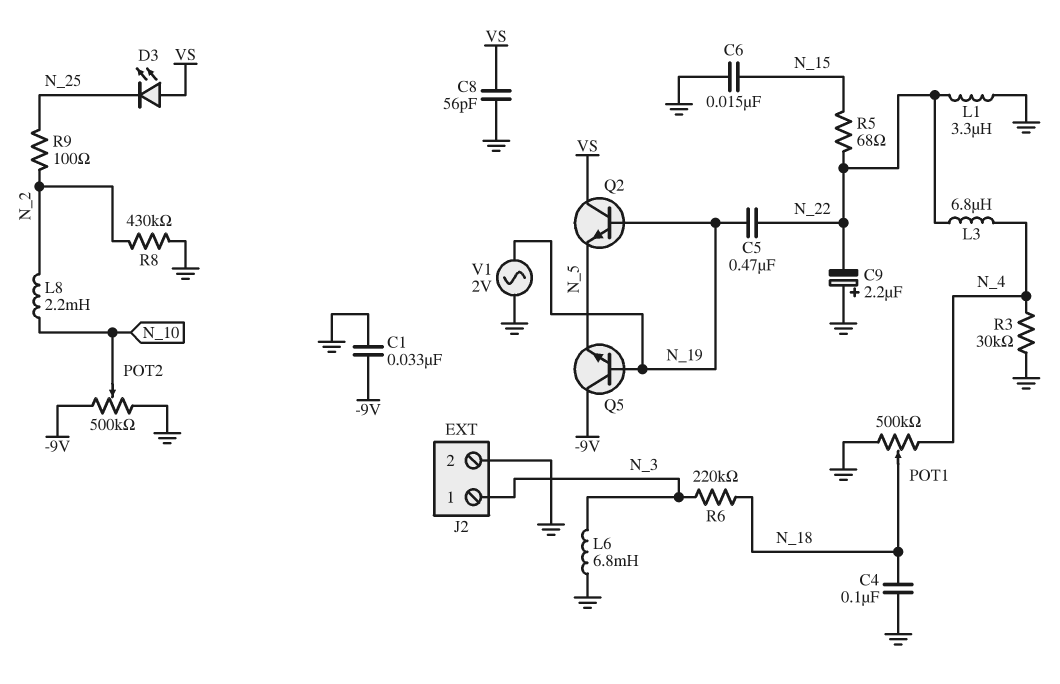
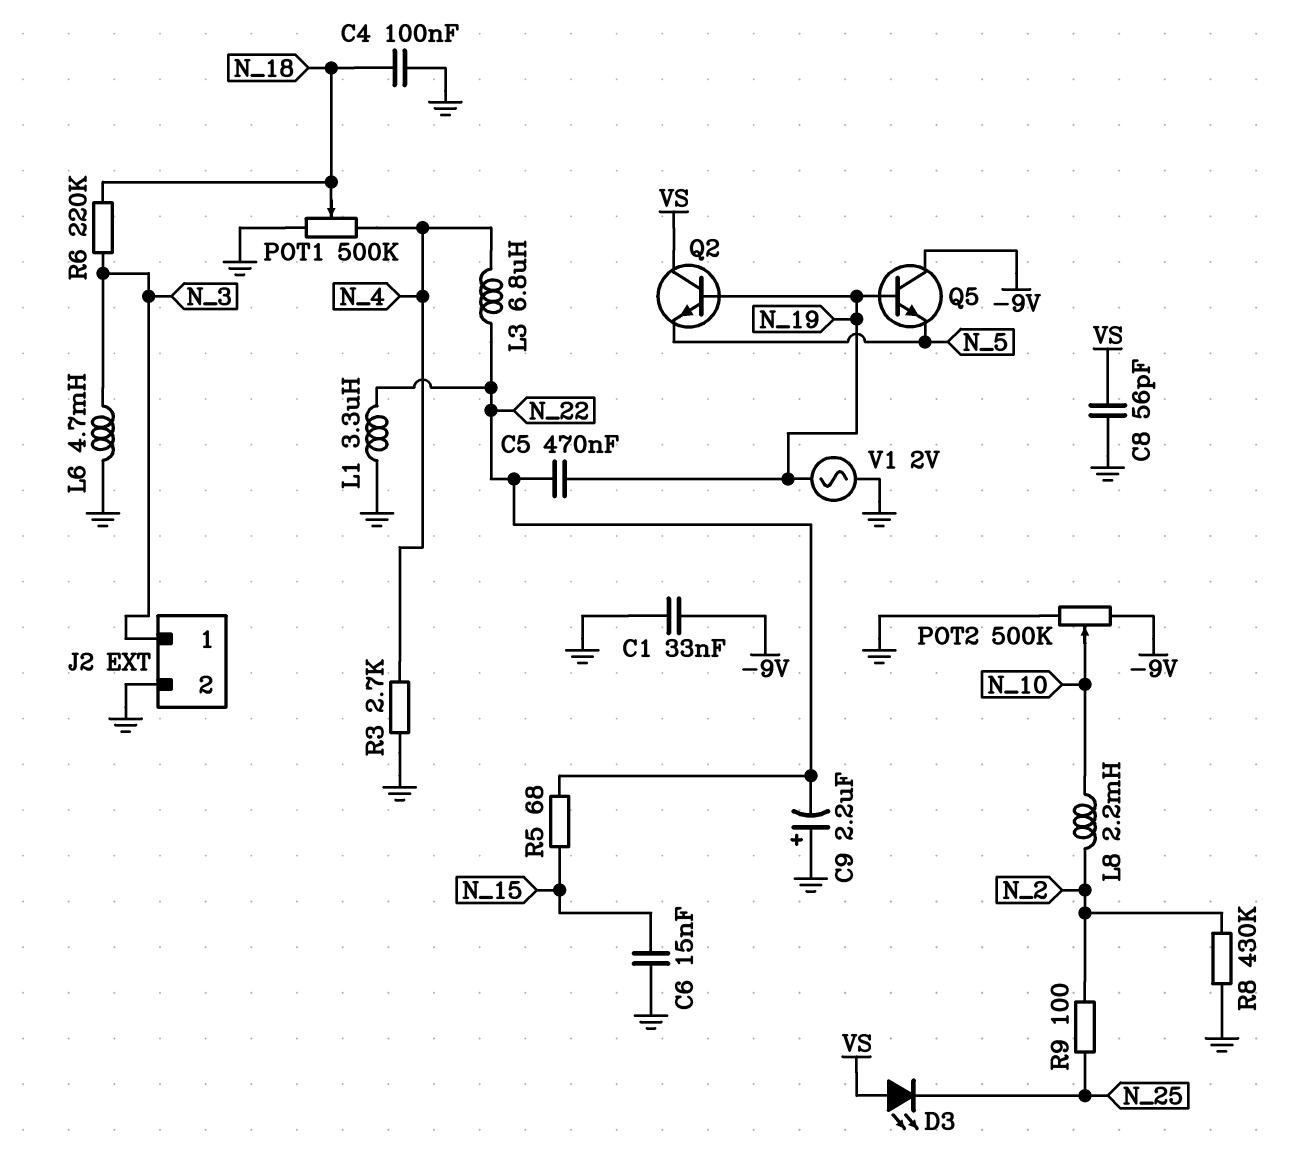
L6: 6.8mH (GND, N_3) -> 4.7mH (GND, N_3)
R3: 30k (GND, N_4) -> 2.7k (GND, N_4)

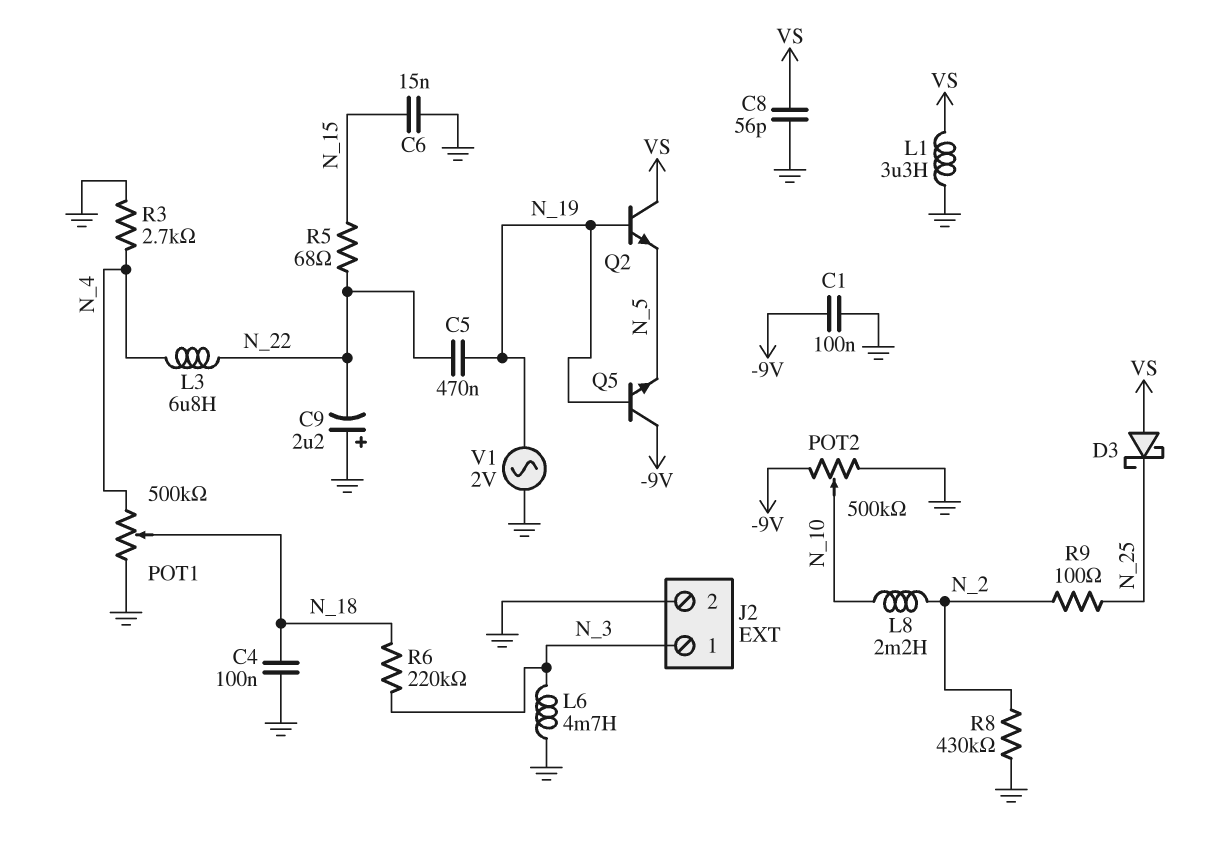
C1: 33nF (-9V, GND) -> 100nF (-9V, GND)
D3: LED (A VS, K N_25) -> schottky (A VS, K N_25)
L1: 3.3uH (GND, N_22) -> 3.3uH (GND, VS)

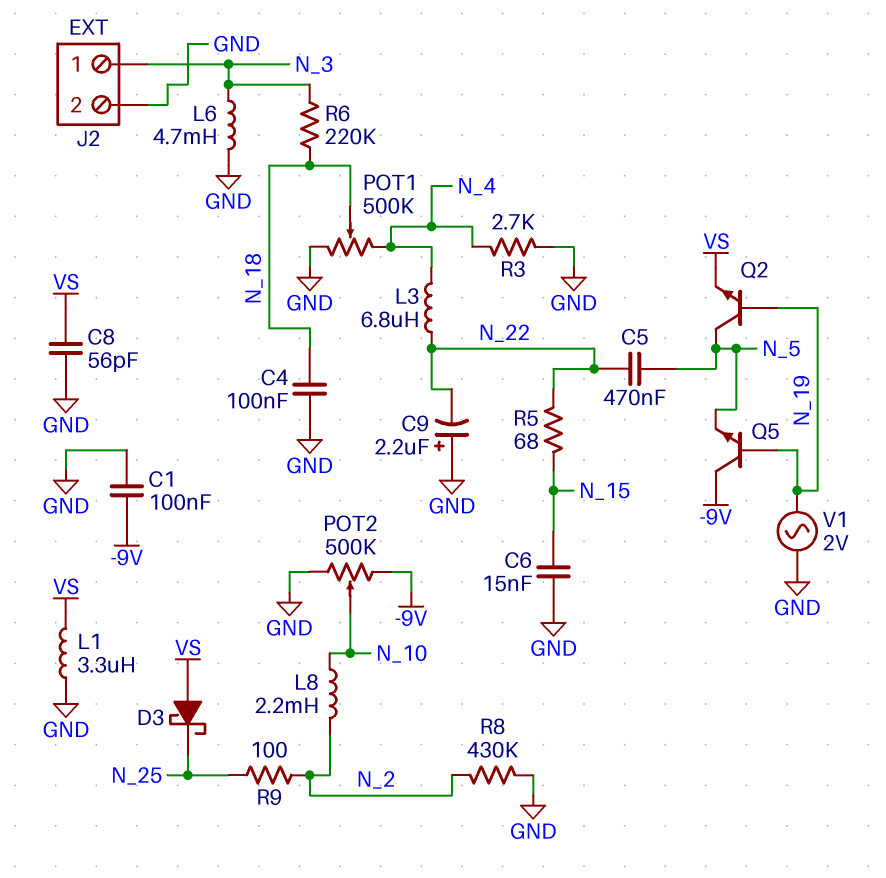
C5: 470nF (N_19, N_22) -> 470nF (N_5, N_22)
Q2: NPN (B N_19, C VS, E N_5) -> NPN (B N_19, C N_5, E VS)

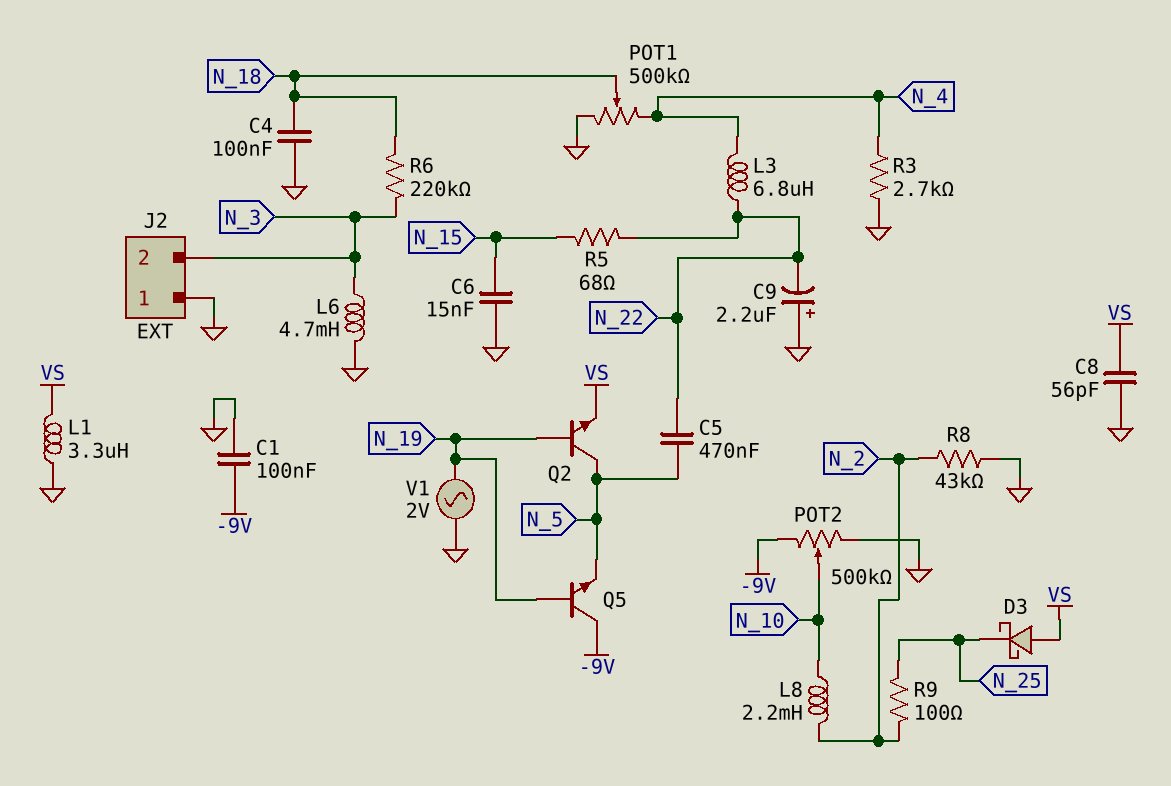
J2 pin 1: N_3 -> GND
J2 pin 2: GND -> N_3
R8: 430k (GND, N_2) -> 43k (GND, N_2)

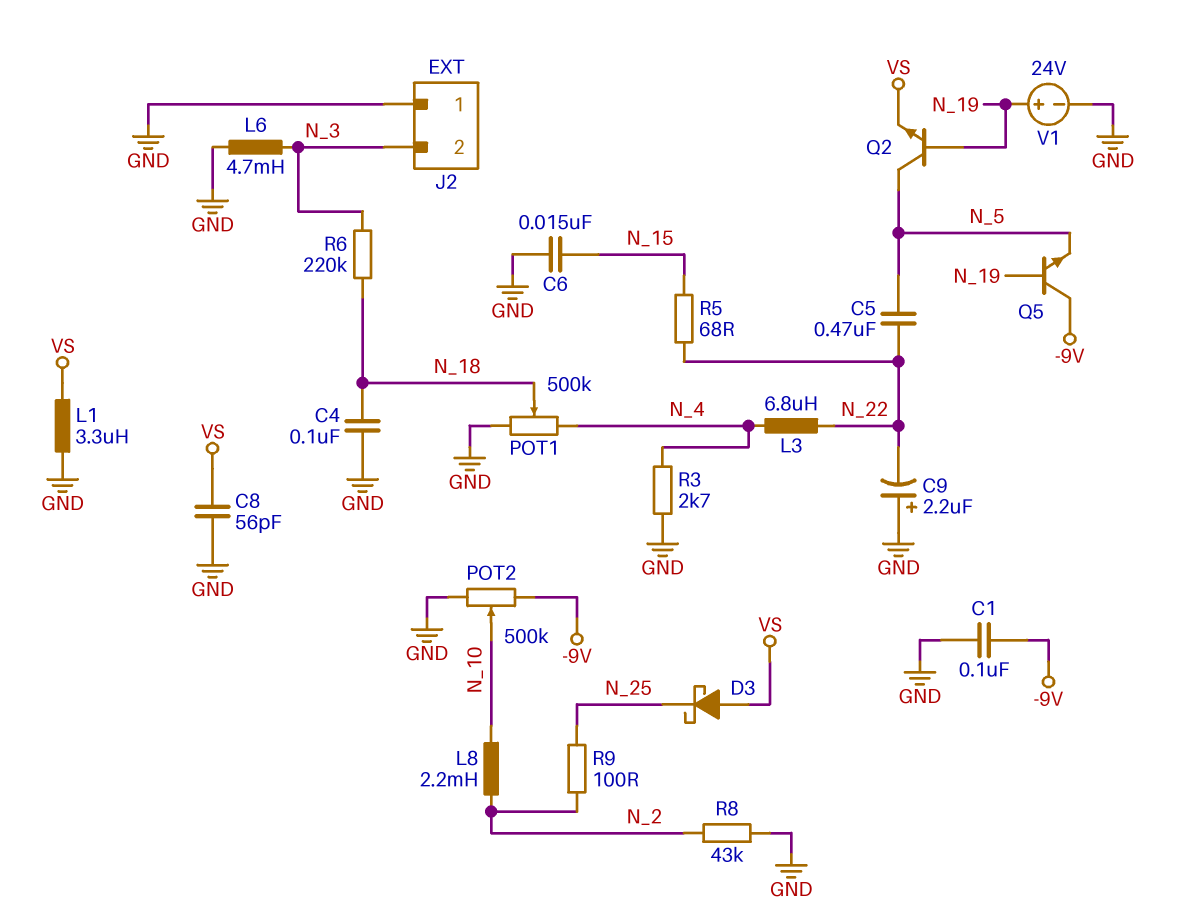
V1: AC 2V (GND, N_19) -> 24V (plus N_19, minus GND)

